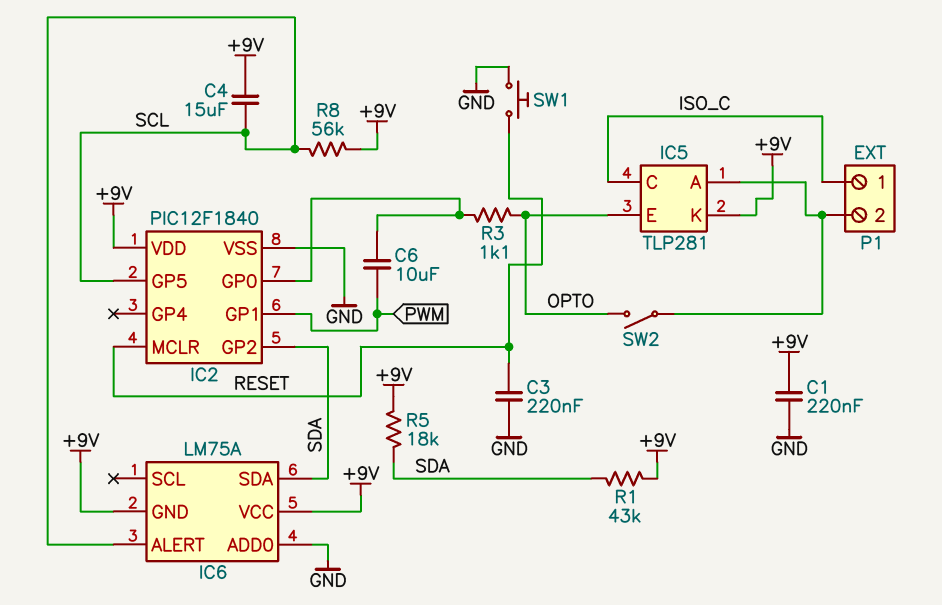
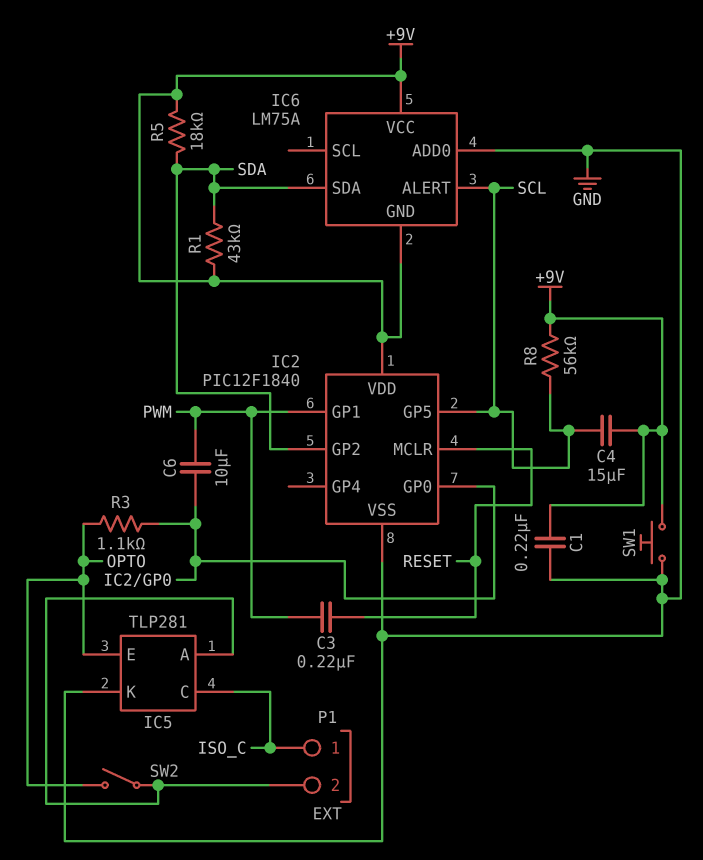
C3: 220nF (GND, RESET) -> 220nF (PWM, RESET)
IC5 pin K: +9V -> GND
SW1: button (GND, RESET) -> button (+9V, GND)

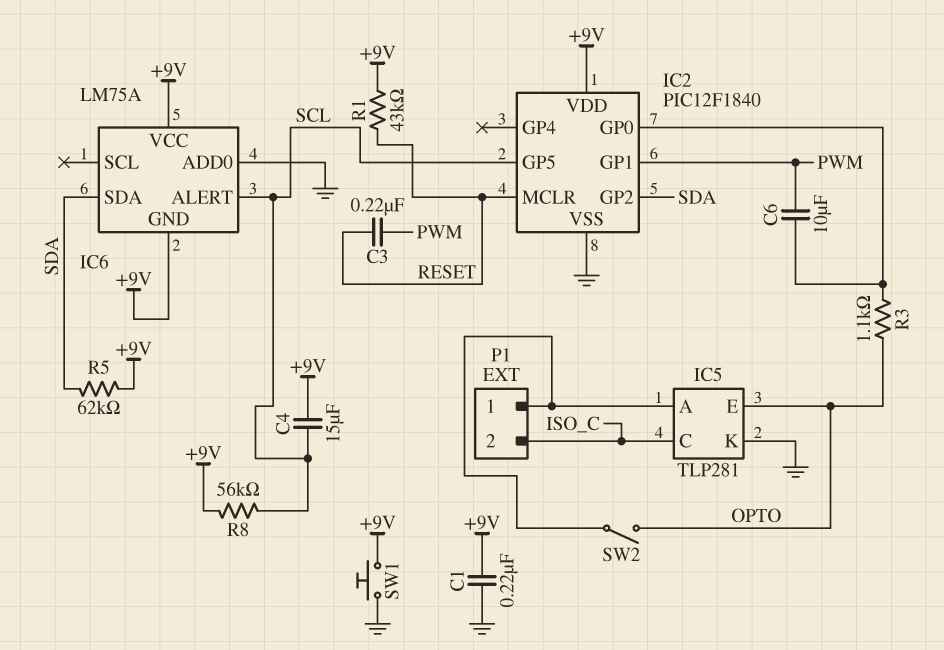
P1 pin 1: ISO_C -> IC5/A
P1 pin 2: IC5/A -> ISO_C
R1: 43k (+9V, SDA) -> 43k (+9V, RESET)
R5: 18k (+9V, SDA) -> 62k (+9V, SDA)

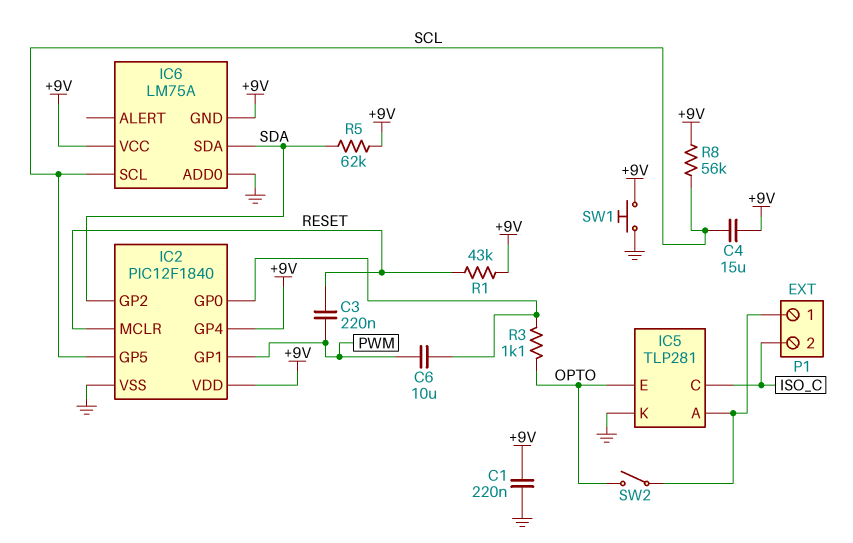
IC2 pin GP4: none -> +9V
IC6 pin ALERT: SCL -> none
IC6 pin SCL: none -> SCL

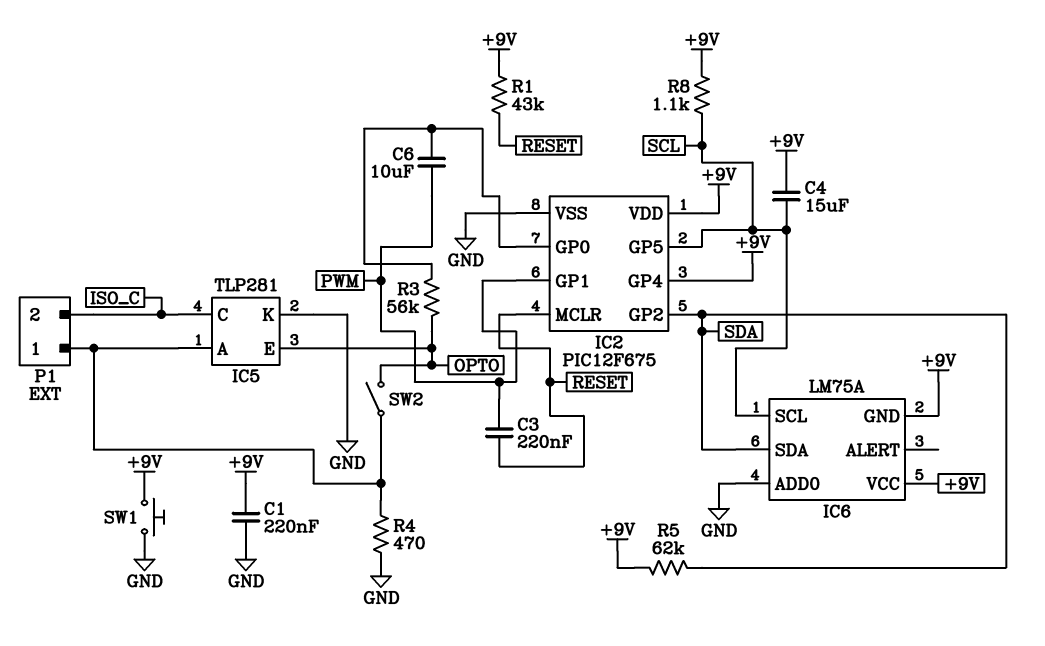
IC2: PIC12F1840 -> PIC12F675
R3: 1.1k (IC2/GP0, OPTO) -> 56k (IC2/GP0, OPTO)
R4: none -> 470 (GND, IC5/A)
R8: 56k (+9V, SCL) -> 1.1k (+9V, SCL)

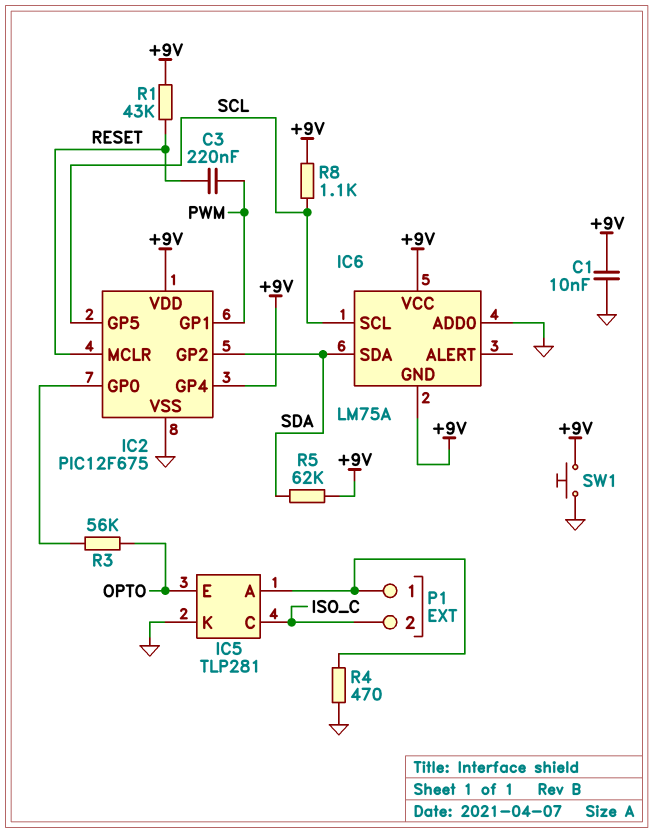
C1: 220nF (+9V, GND) -> 10nF (+9V, GND)
C4: 15uF (+9V, SCL) -> none
C6: 10uF (IC2/GP0, PWM) -> none
SW2: switch (IC5/A, OPTO) -> none

